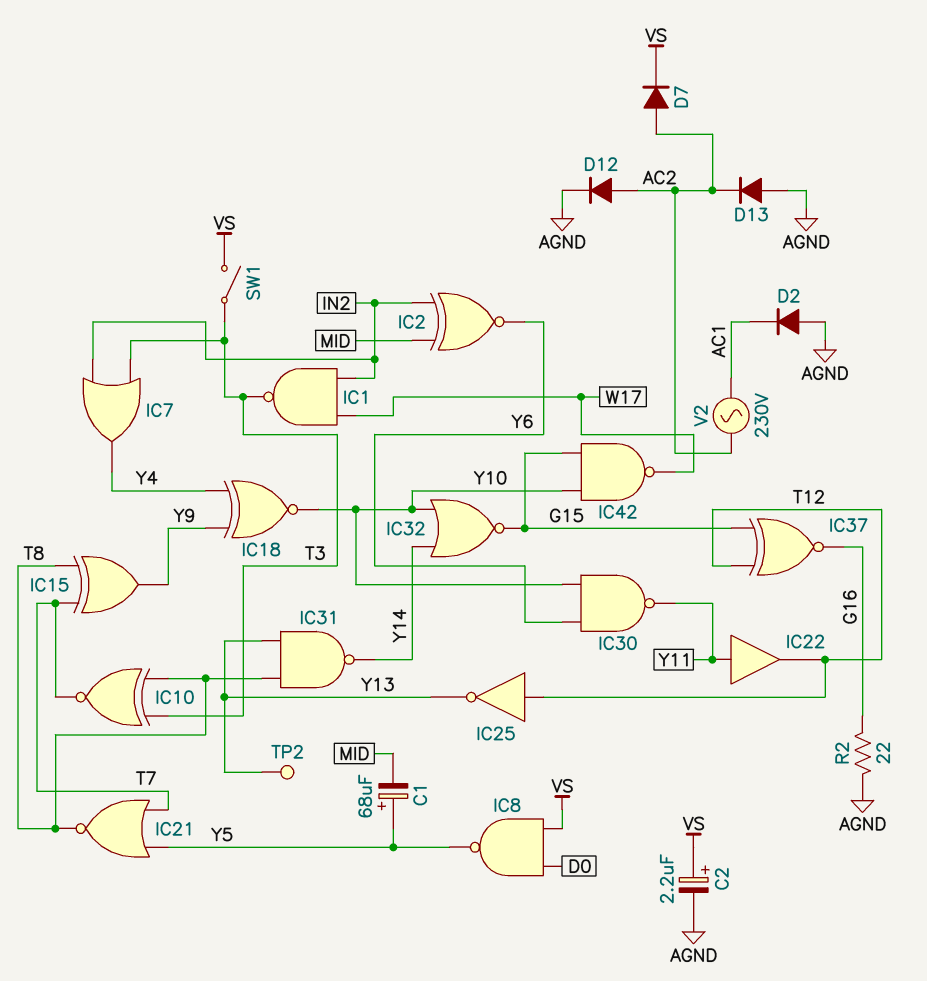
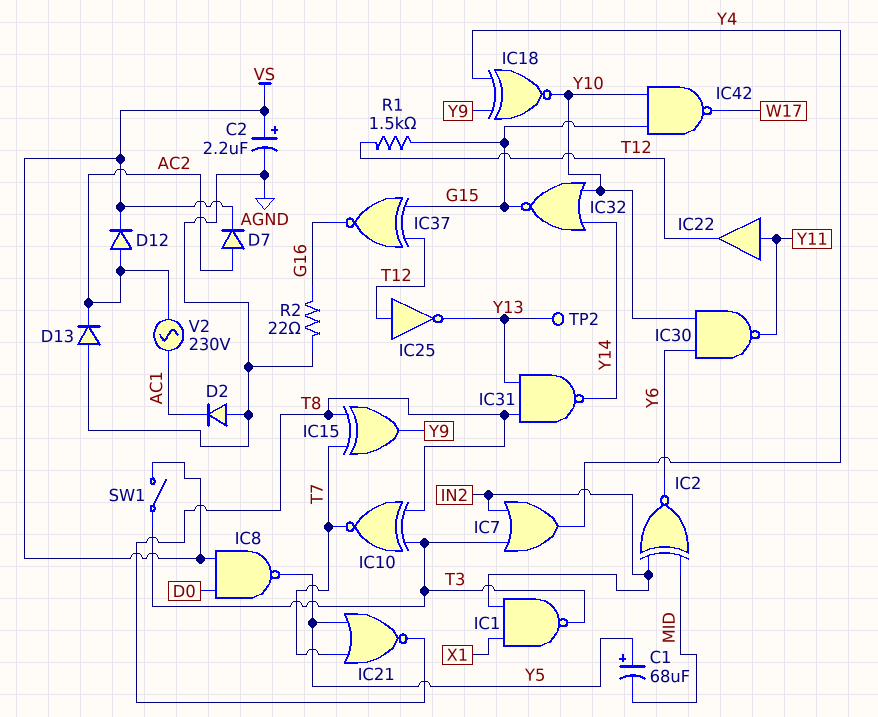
D12: diode (A AC2, K AGND) -> diode (A AC2, K VS)
IC1: NAND (in IN2, in W17, out T3) -> NAND (in IN2, in X1, out T3)
R1: none -> 1.5k (G15, T12)

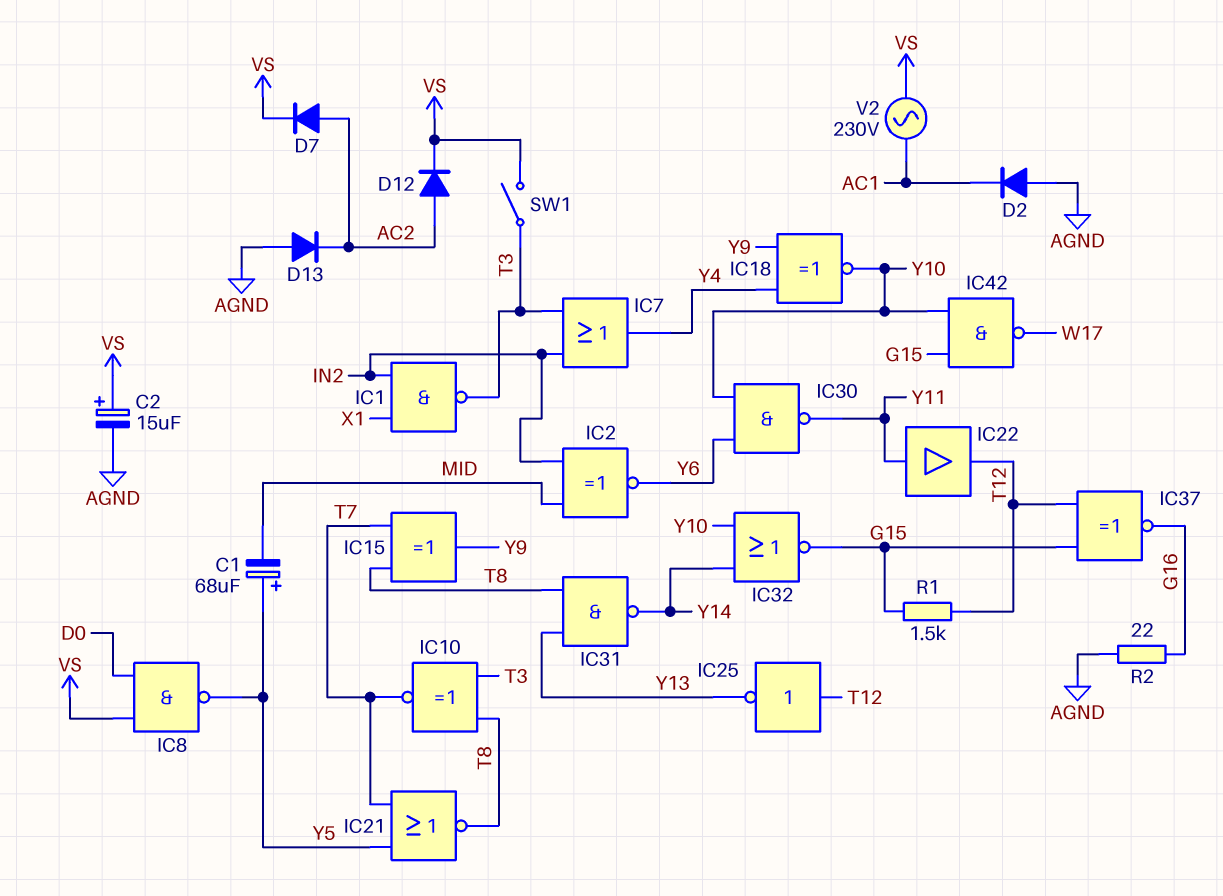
C2: 2.2uF (plus VS, minus AGND) -> 15uF (plus VS, minus AGND)
TP2: test point (Y13) -> none
V2: AC 230V (AC1, AC2) -> AC 230V (AC1, VS)

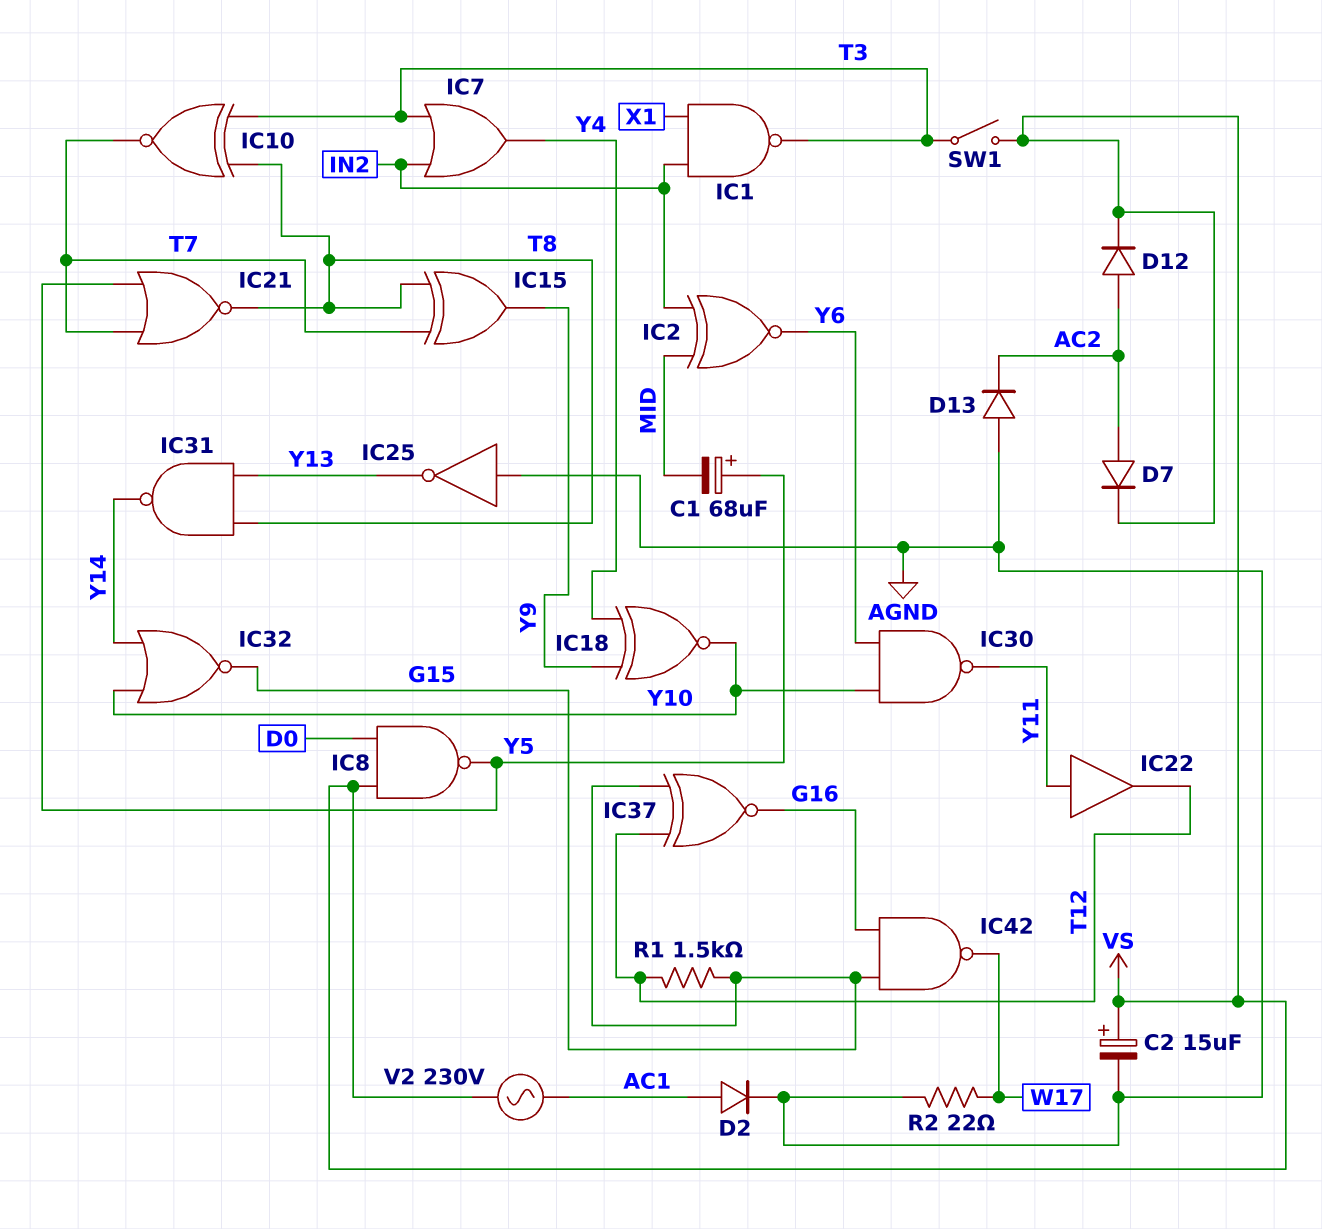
D2: diode (A AGND, K AC1) -> diode (A AC1, K AGND)
IC25: NOT (in T12, out Y13) -> NOT (in AGND, out Y13)
IC42: NAND (in G15, in Y10, out W17) -> NAND (in G15, in G16, out W17)
R2: 22 (AGND, G16) -> 22 (AGND, W17)

